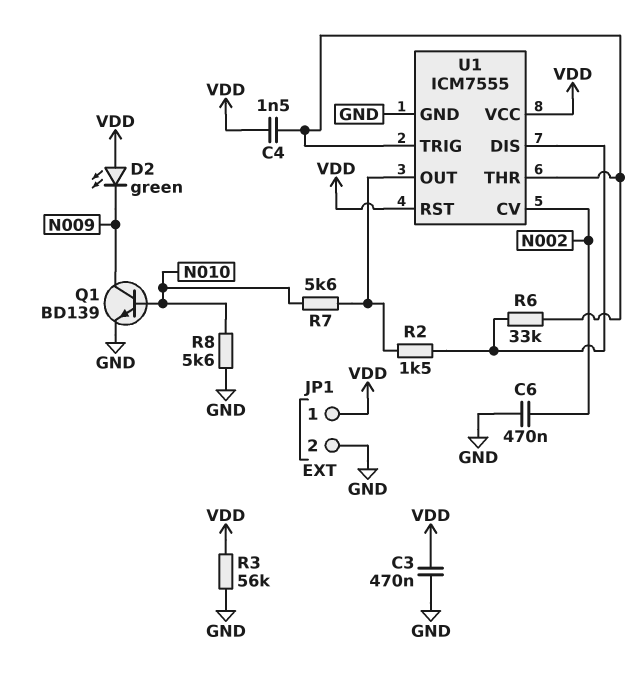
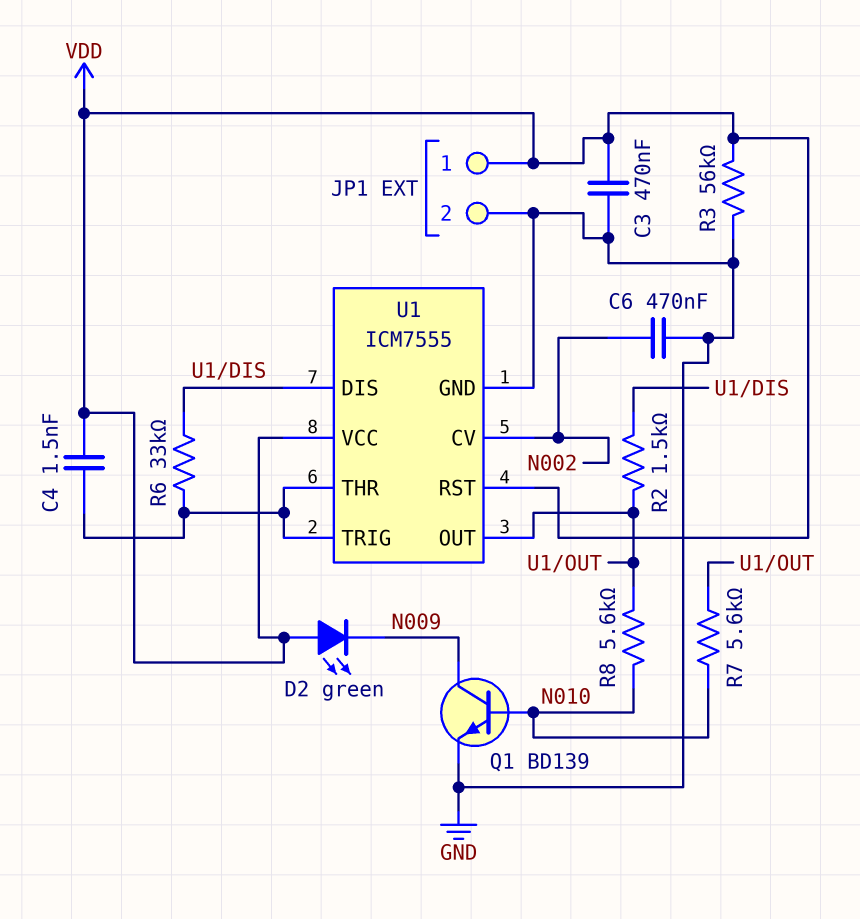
R8: 5.6k (GND, N010) -> 5.6k (N010, U1/OUT)

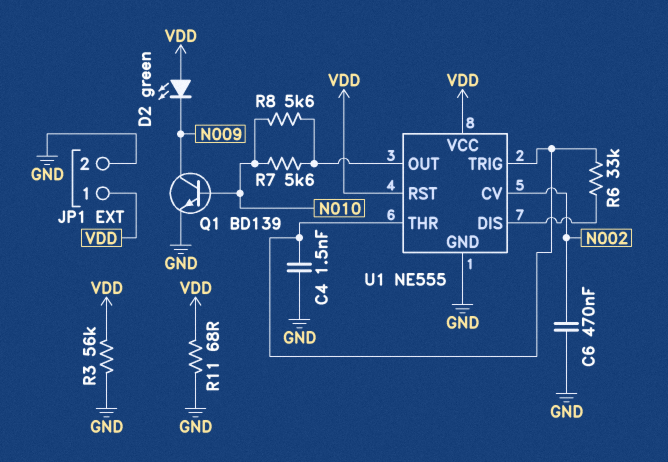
C3: 470nF (GND, VDD) -> none
C4: 1.5nF (U1/THR, VDD) -> 1.5nF (GND, U1/THR)
R2: 1.5k (U1/DIS, U1/OUT) -> none
R11: none -> 68 (GND, VDD)
U1: ICM7555 -> NE555

